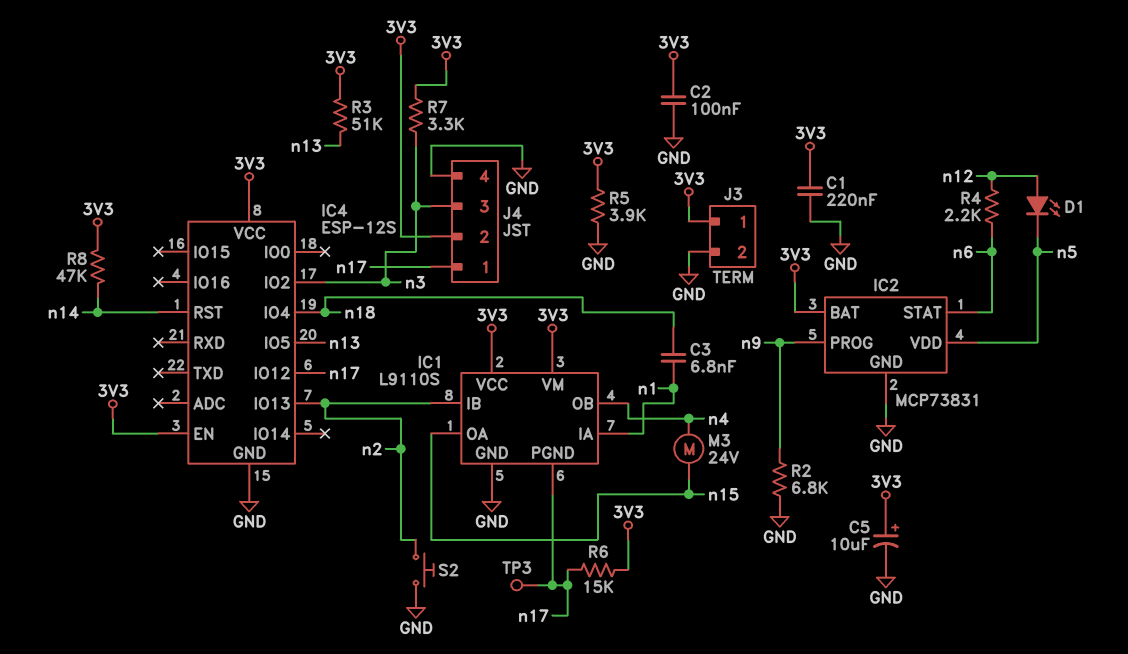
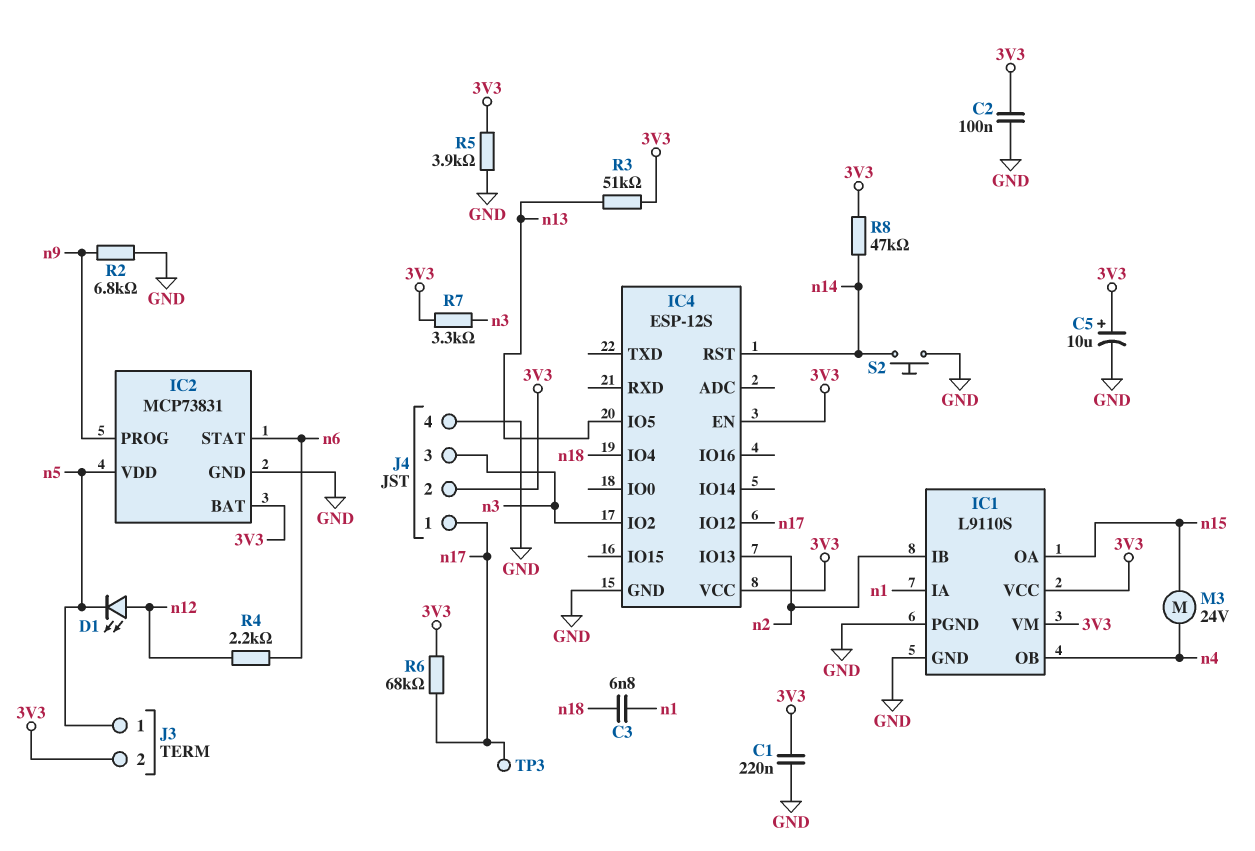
IC1 pin PGND: n17 -> GND
J3 pin 1: 3V3 -> n5
J3 pin 2: GND -> 3V3
R6: 15k (3V3, n17) -> 68k (3V3, n17)
S2: button (GND, n2) -> button (GND, n14)

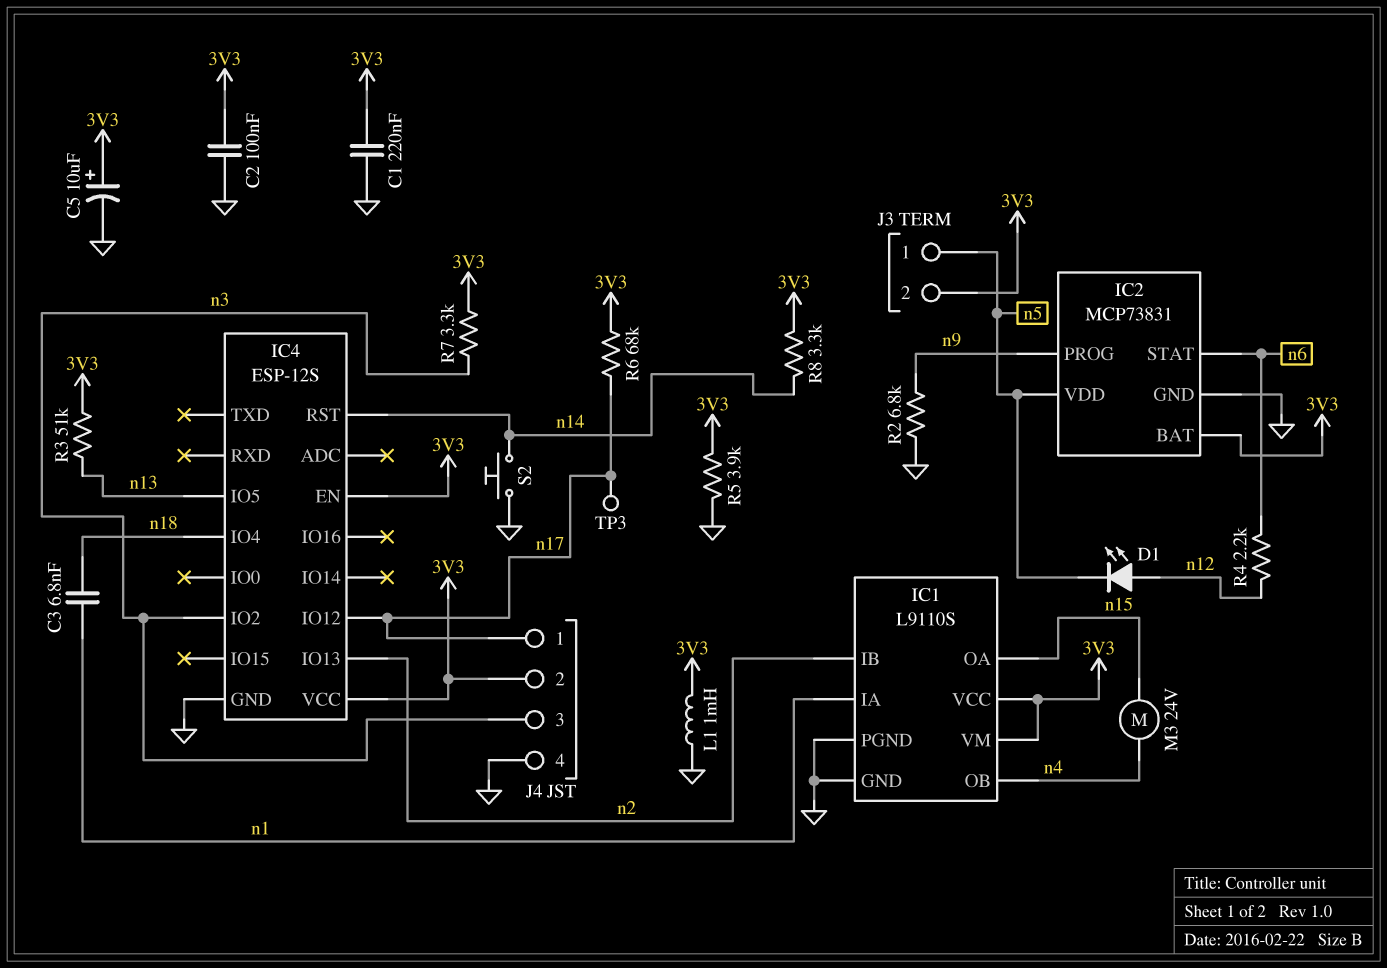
L1: none -> 1mH (3V3, GND)
R8: 47k (3V3, n14) -> 3.3k (3V3, n14)

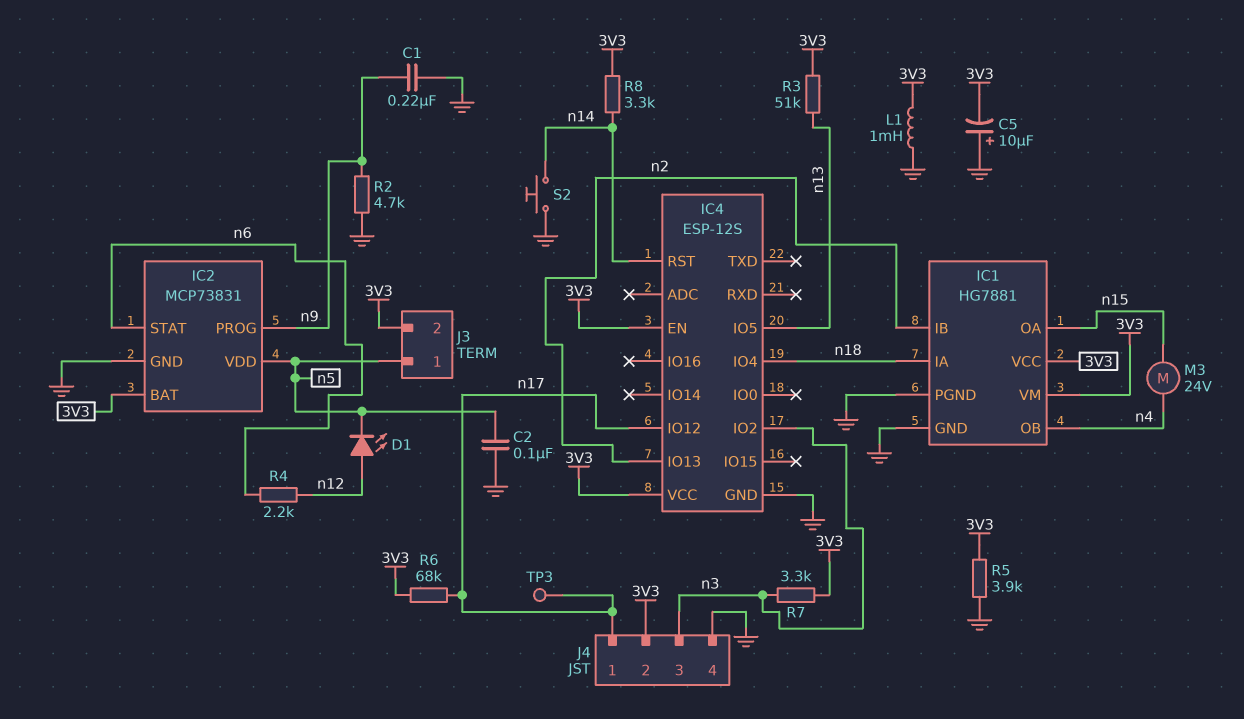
C1: 220nF (3V3, GND) -> 220nF (GND, n9)
C2: 100nF (3V3, GND) -> 100nF (GND, n5)
C3: 6.8nF (n1, n18) -> none
C5: 10uF (plus 3V3, minus GND) -> 10uF (plus GND, minus 3V3)
IC1: L9110S -> HG7881
IC1 pin IA: n1 -> n18
R2: 6.8k (GND, n9) -> 4.7k (GND, n9)

